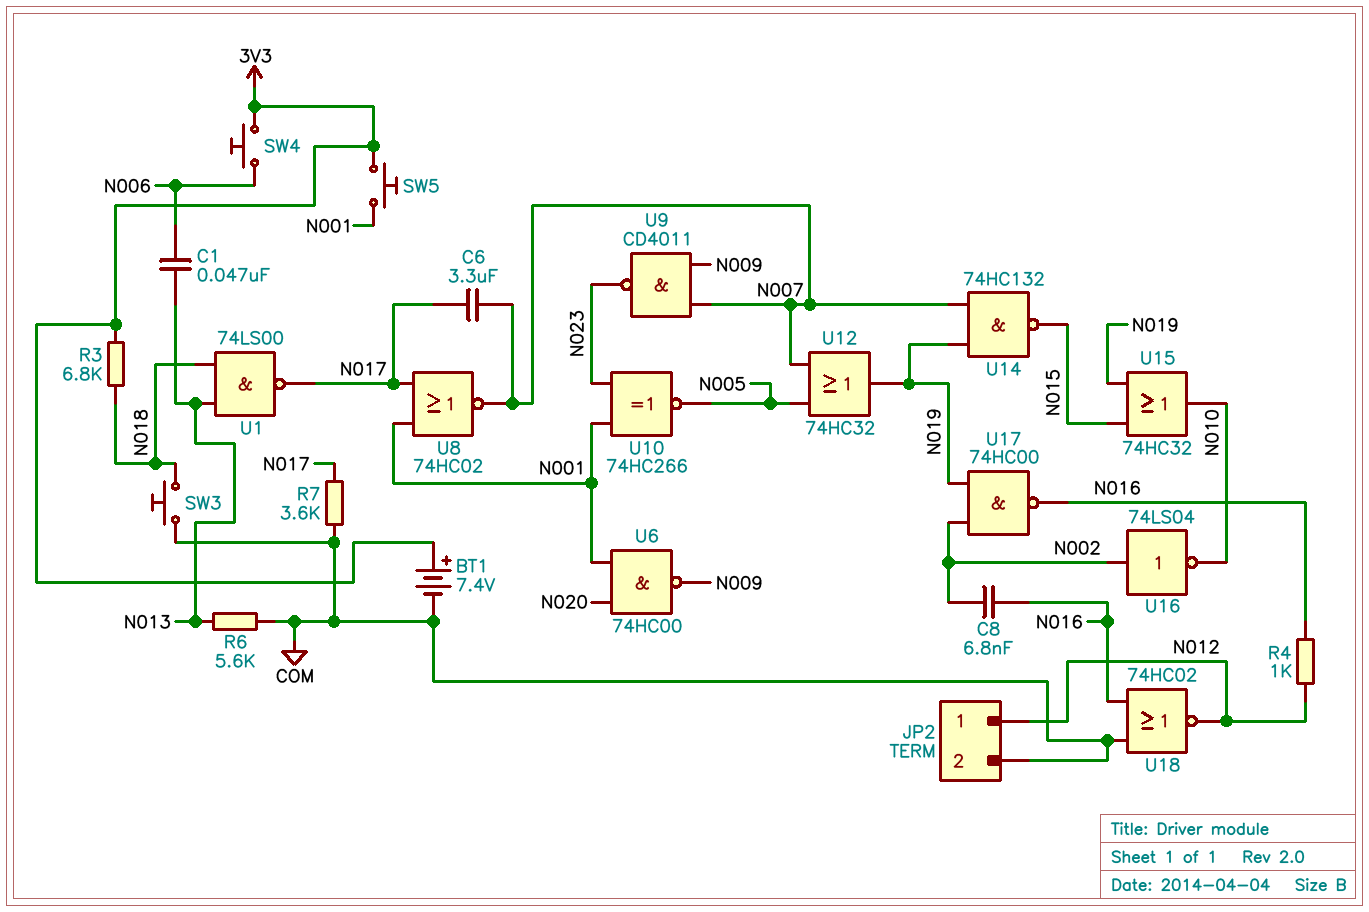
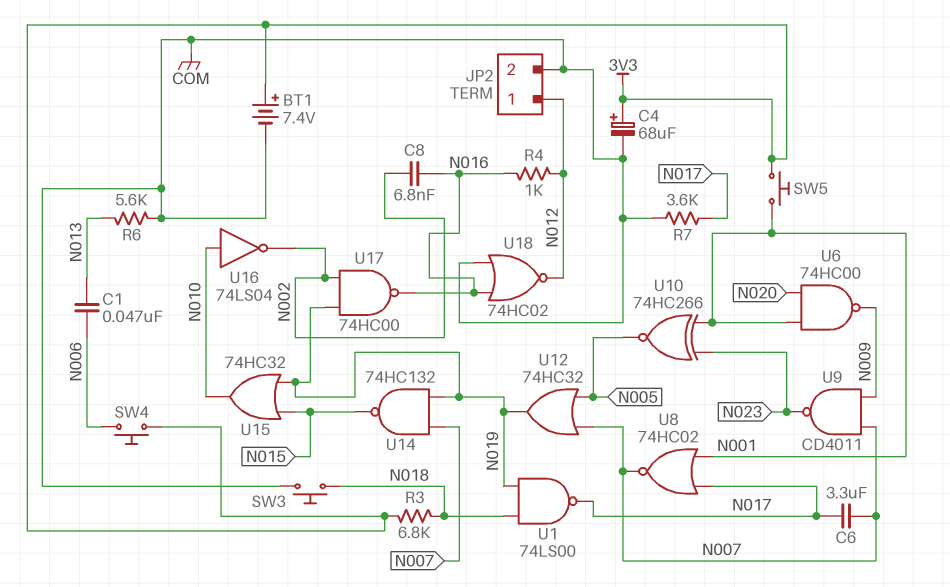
C4: none -> 68uF (plus 3V3, minus COM)
U1: NAND 74LS00 (in N013, in N018, out N017) -> NAND 74LS00 (in N018, in N019, out N017)
U16: NOT 74LS04 (in N002, out N010) -> NOT 74LS04 (in N010, out N002)

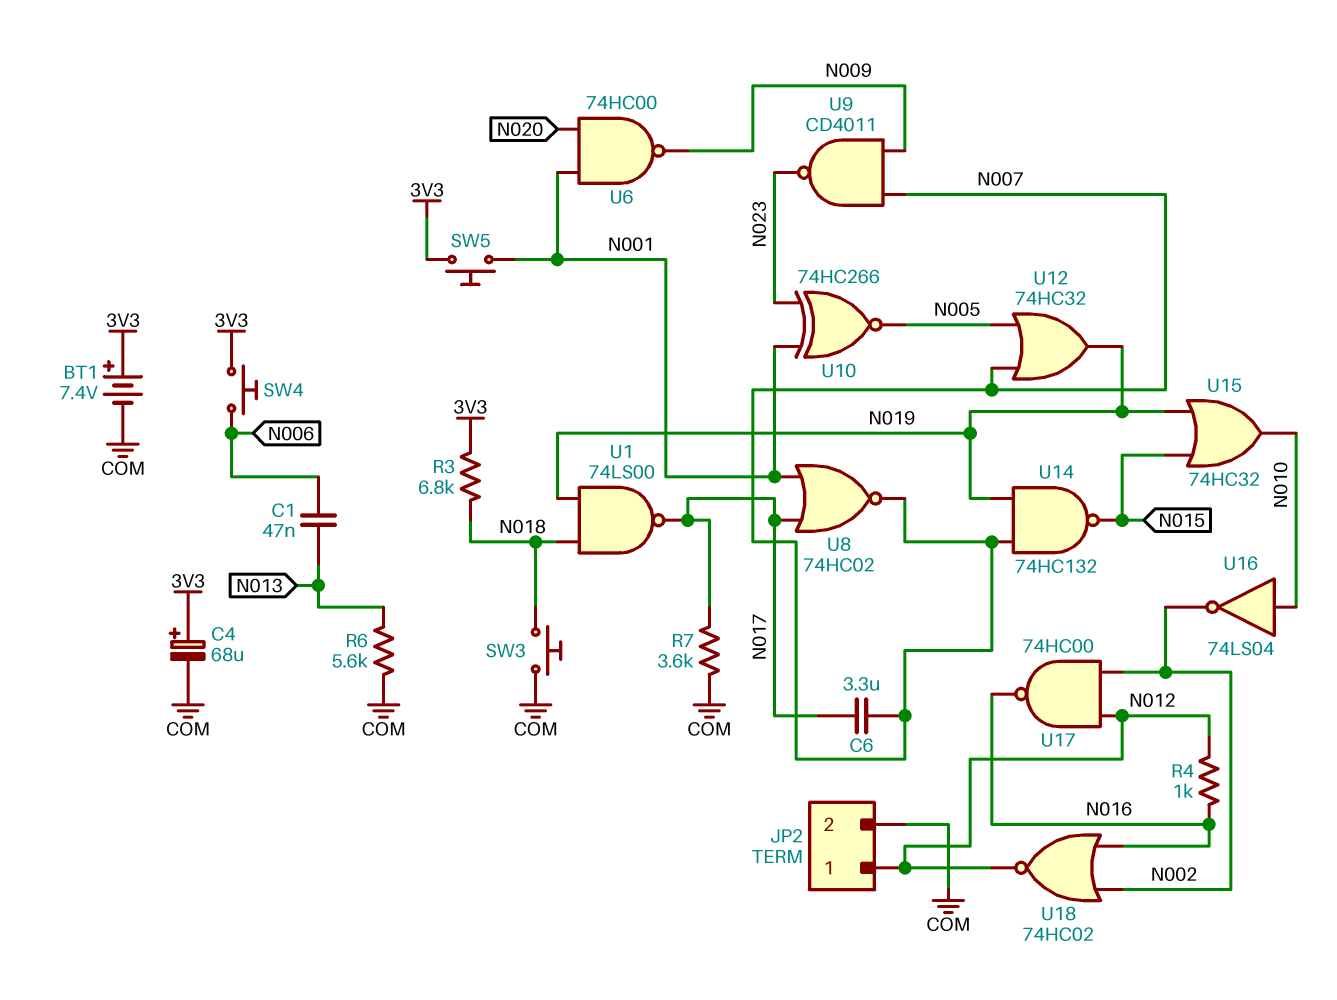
C8: 6.8nF (N002, N016) -> none
U17: NAND 74HC00 (in N002, in N019, out N016) -> NAND 74HC00 (in N002, in N012, out N016)
U18: NOR 74HC02 (in COM, in N016, out N012) -> NOR 74HC02 (in N002, in N016, out N012)

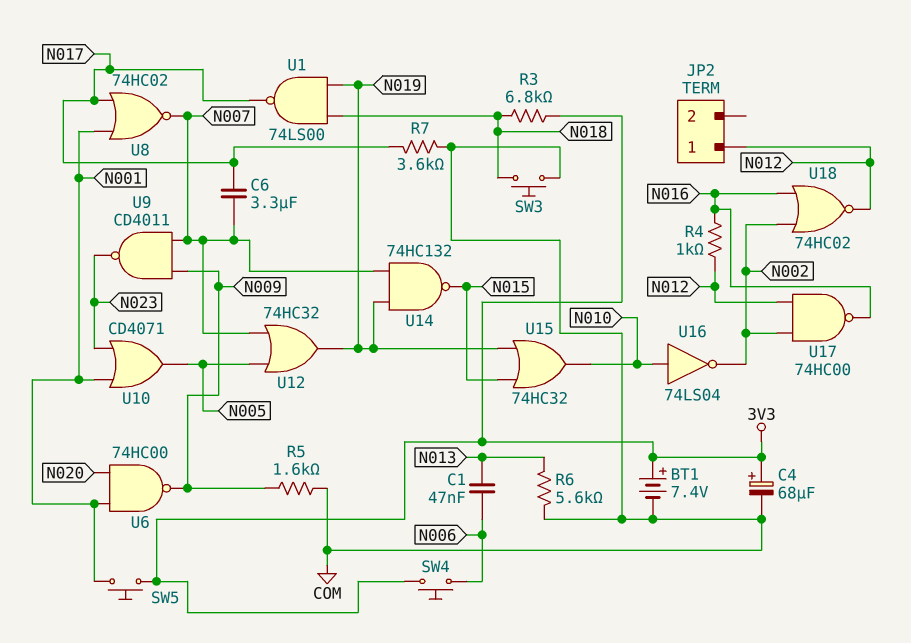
JP2 pin 2: COM -> none
R5: none -> 1.6k (COM, N009)
U10: XNOR 74HC266 (in N001, in N023, out N005) -> OR CD4071 (in N001, in N023, out N005)

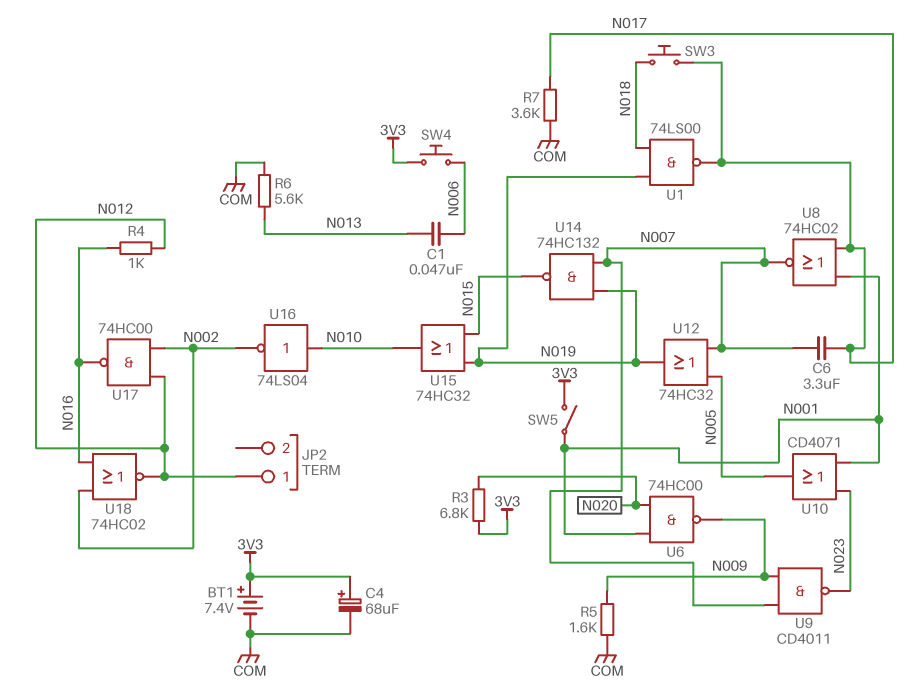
R3: 6.8k (3V3, N018) -> 6.8k (3V3, N020)
SW3: button (COM, N018) -> button (N017, N018)
SW5: button (3V3, N001) -> switch (3V3, N001)

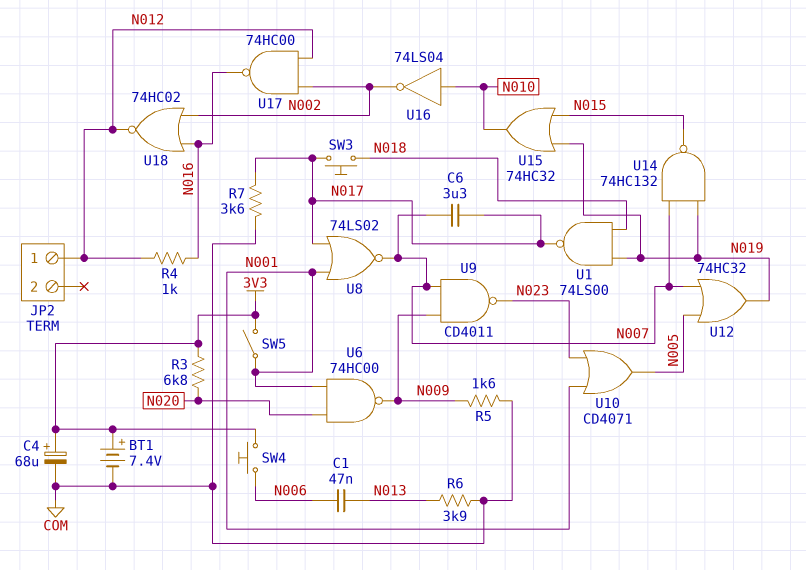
R6: 5.6k (COM, N013) -> 3.9k (COM, N013)
U8: NOR 74HC02 (in N001, in N017, out N007) -> NOR 74LS02 (in N001, in N017, out N007)

